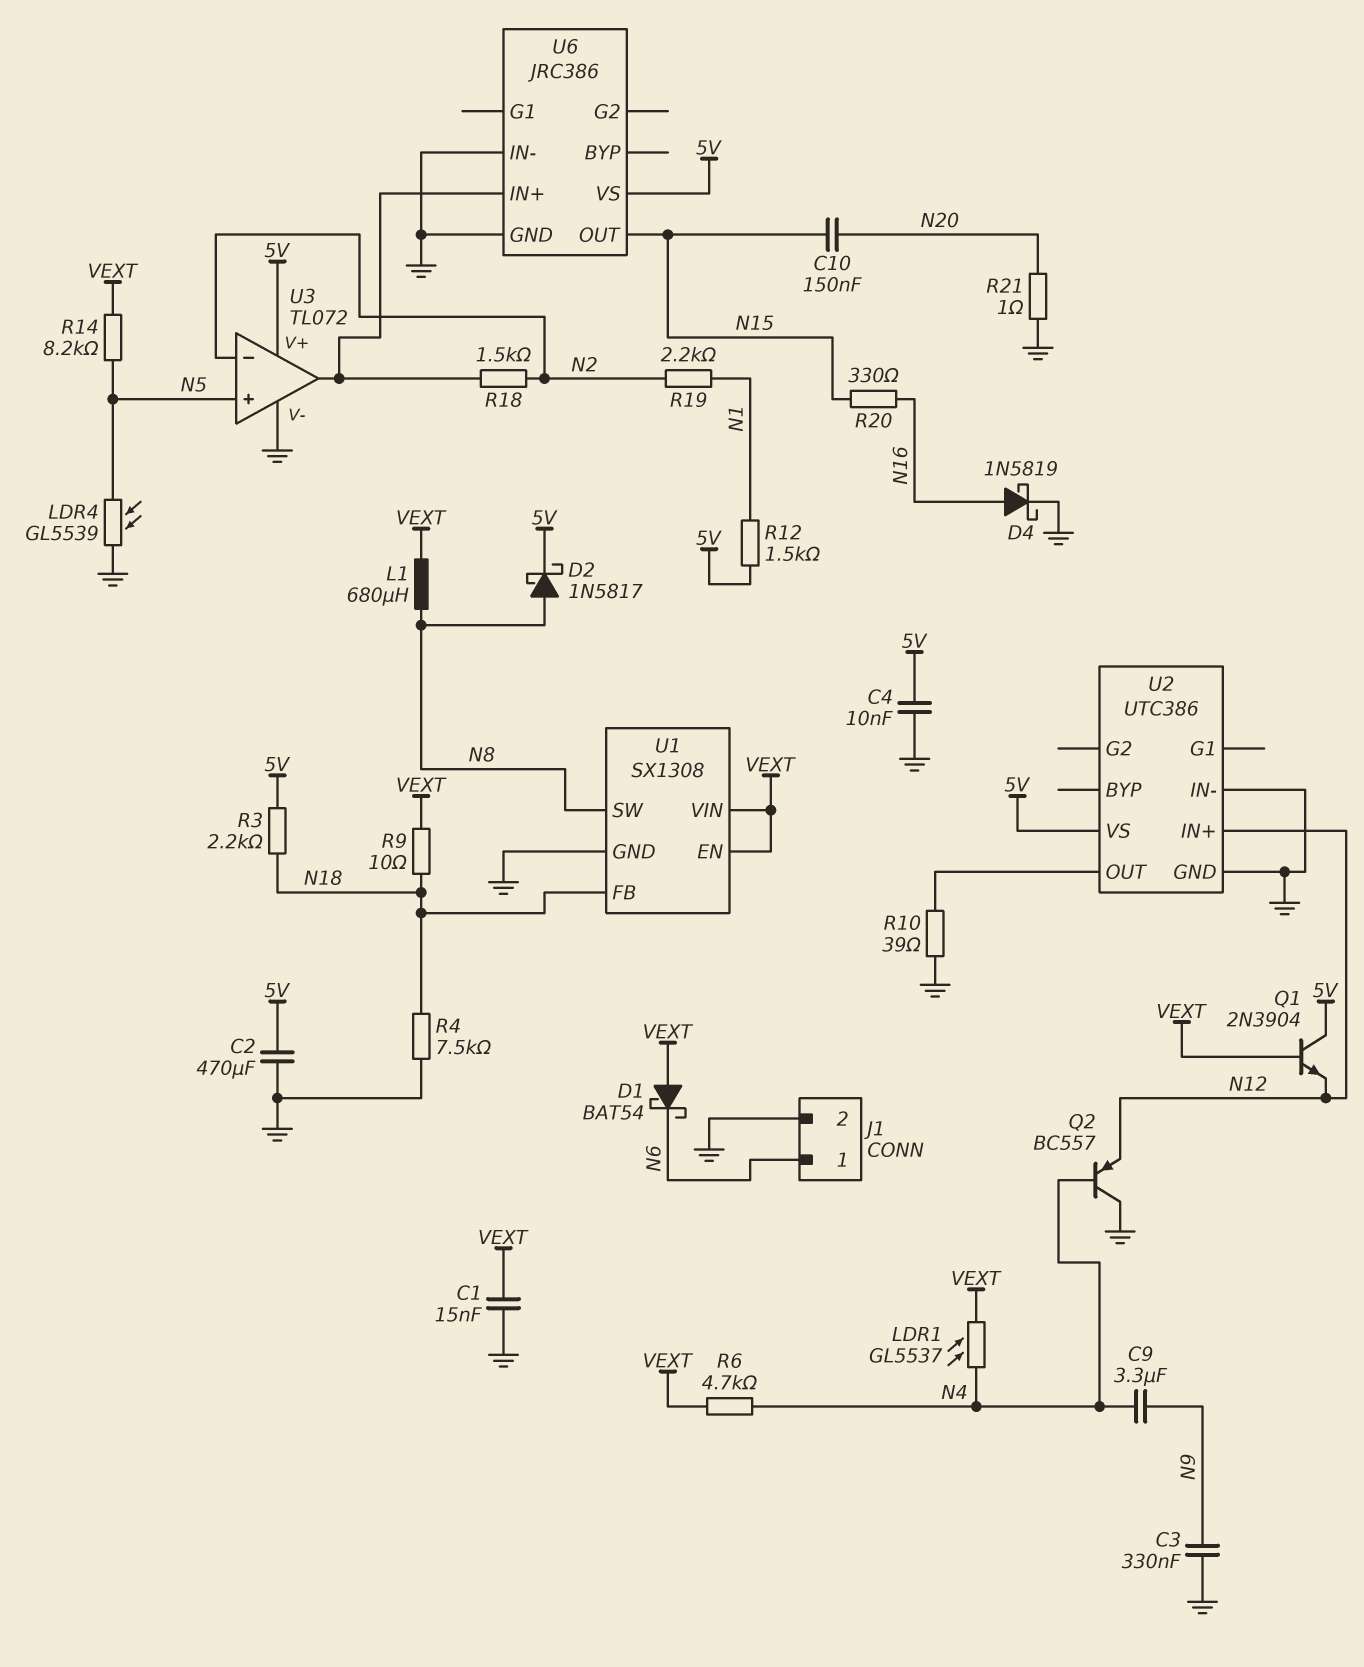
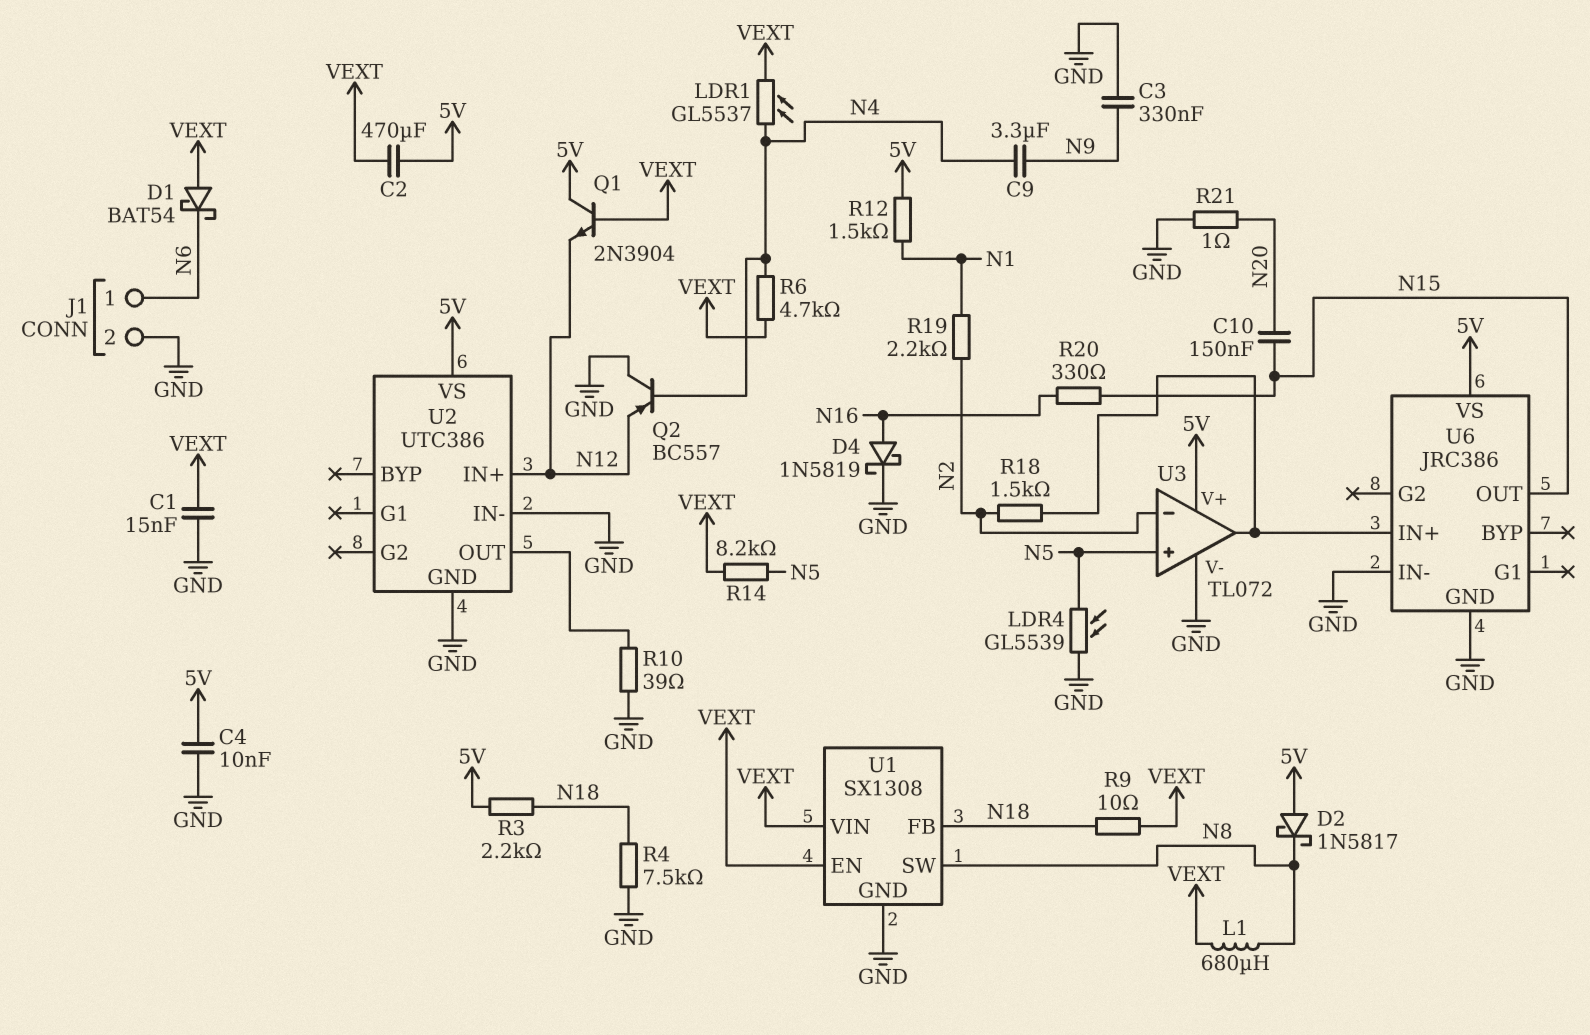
C2: 470uF (5V, GND) -> 470uF (5V, VEXT)
D2: schottky 1N5817 (A N8, K 5V) -> schottky 1N5817 (A 5V, K N8)

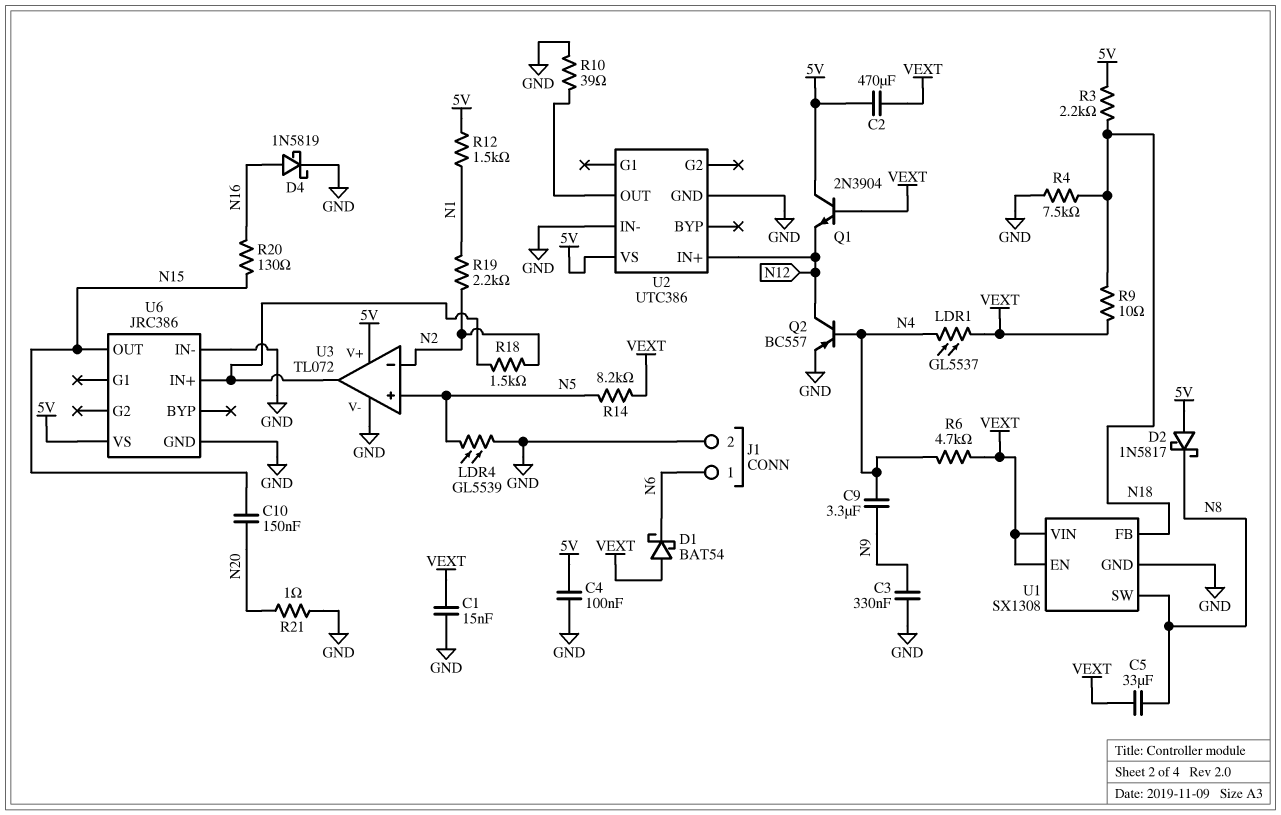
C4: 10nF (5V, GND) -> 100nF (5V, GND)
C5: none -> 33uF (N8, VEXT)
L1: 680uH (N8, VEXT) -> none
Q2: PNP BC557 (B N4, C GND, E N12) -> PNP BC557 (B N4, C N12, E GND)
R20: 330 (N15, N16) -> 130 (N15, N16)

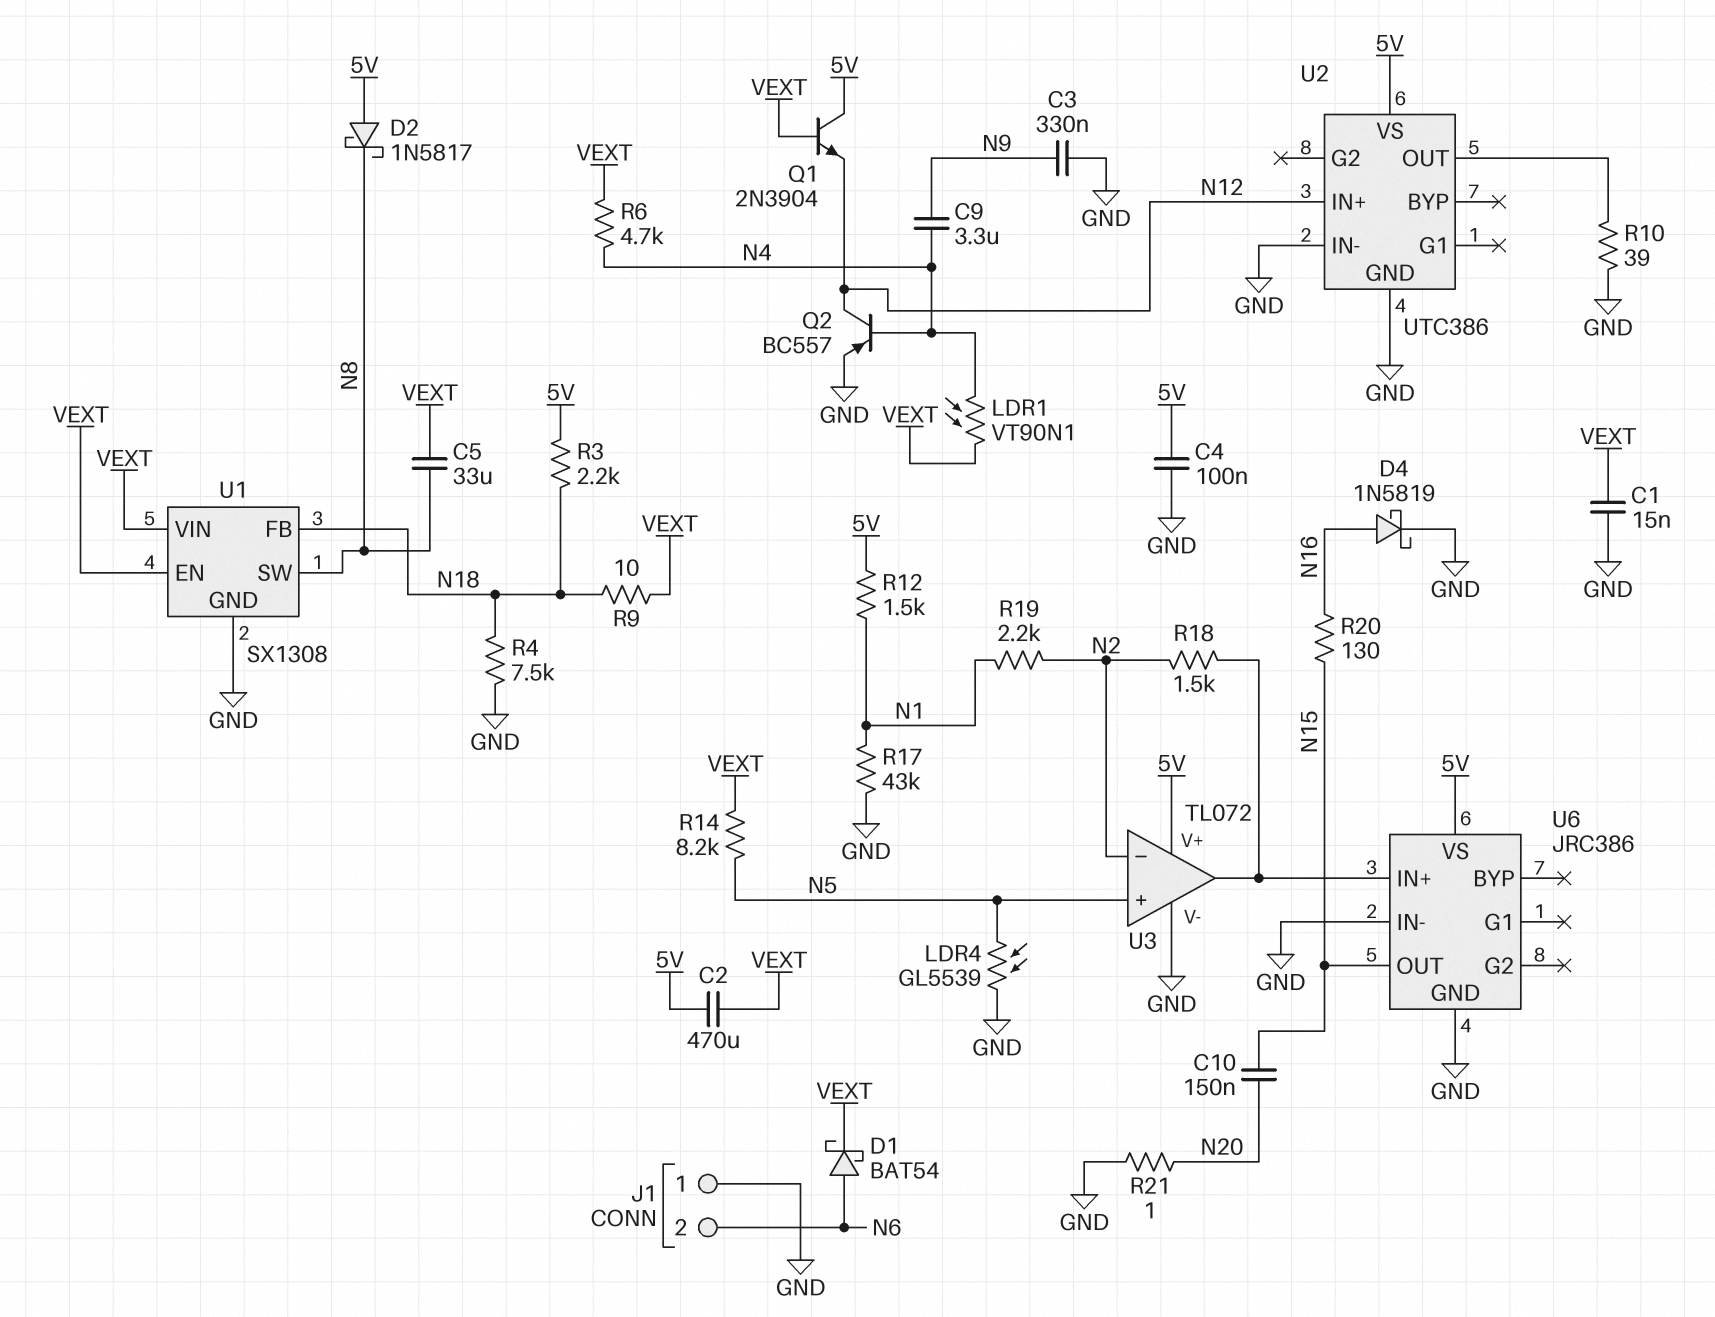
D1: schottky BAT54 (A VEXT, K N6) -> schottky BAT54 (A N6, K VEXT)
J1 pin 1: N6 -> GND
J1 pin 2: GND -> N6
LDR1: GL5537 (N4, VEXT) -> VT90N1 (N4, VEXT)
R17: none -> 43k (GND, N1)

